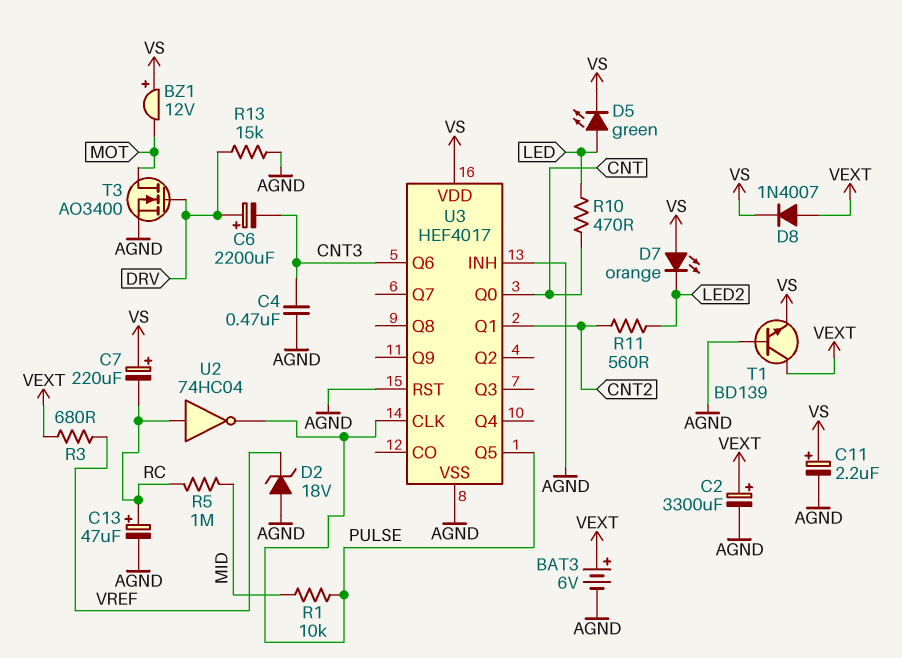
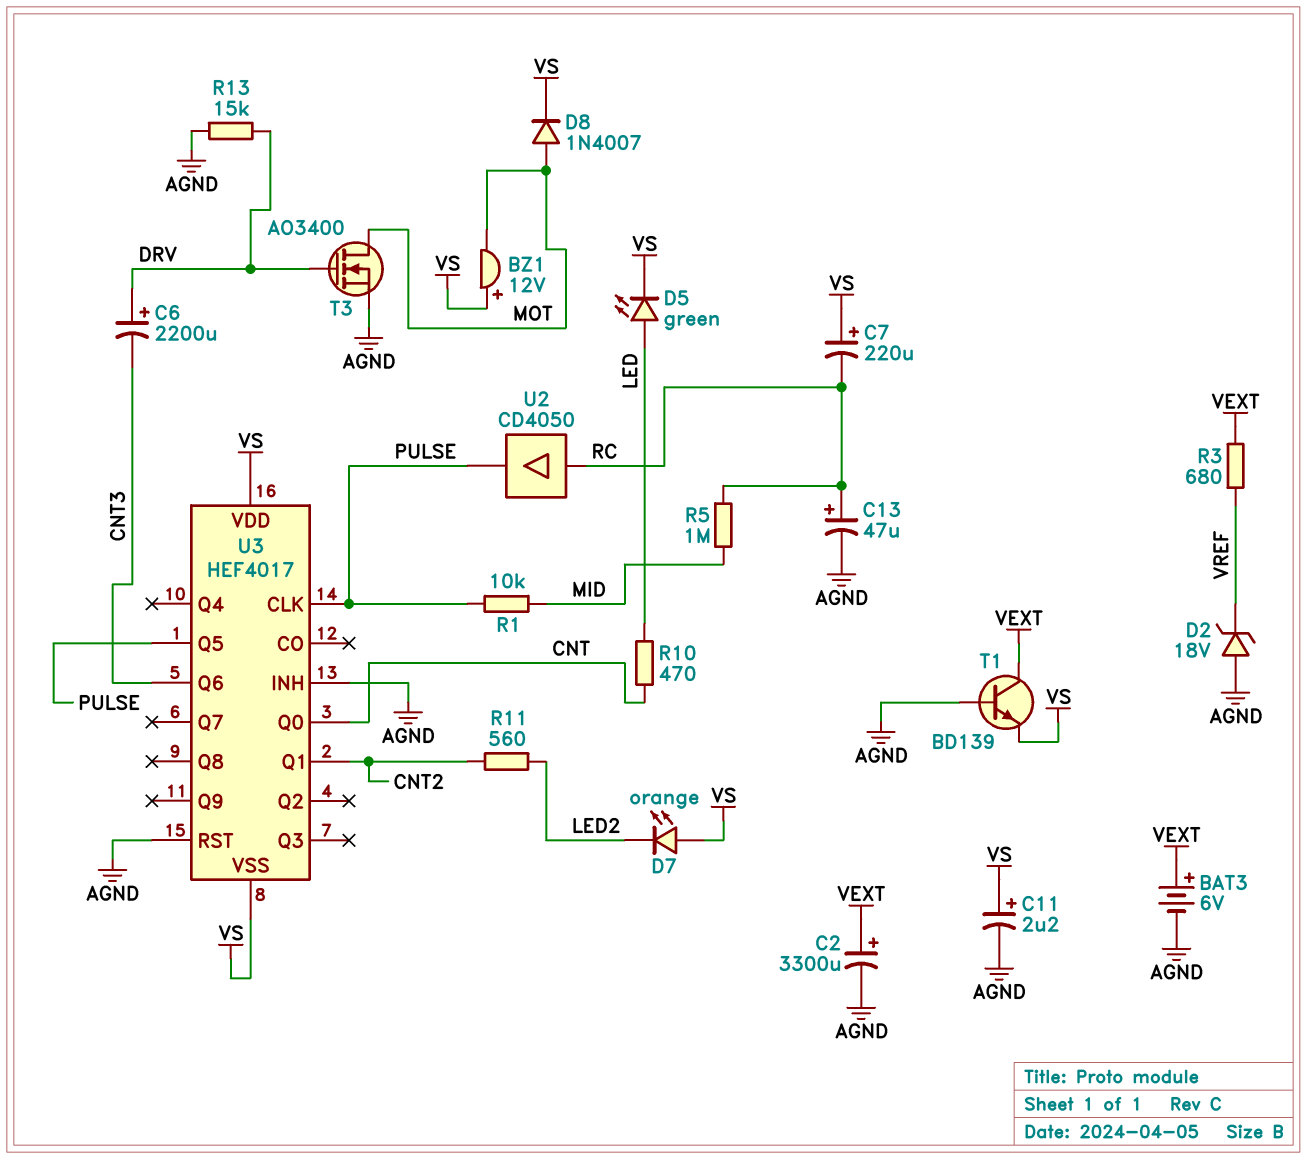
C4: 470nF (AGND, CNT3) -> none
D8: diode 1N4007 (A VEXT, K VS) -> diode 1N4007 (A MOT, K VS)
U2: NOT 74HC04 (in RC, out PULSE) -> buffer CD4050 (in RC, out PULSE)
U3 pin VSS: AGND -> VS

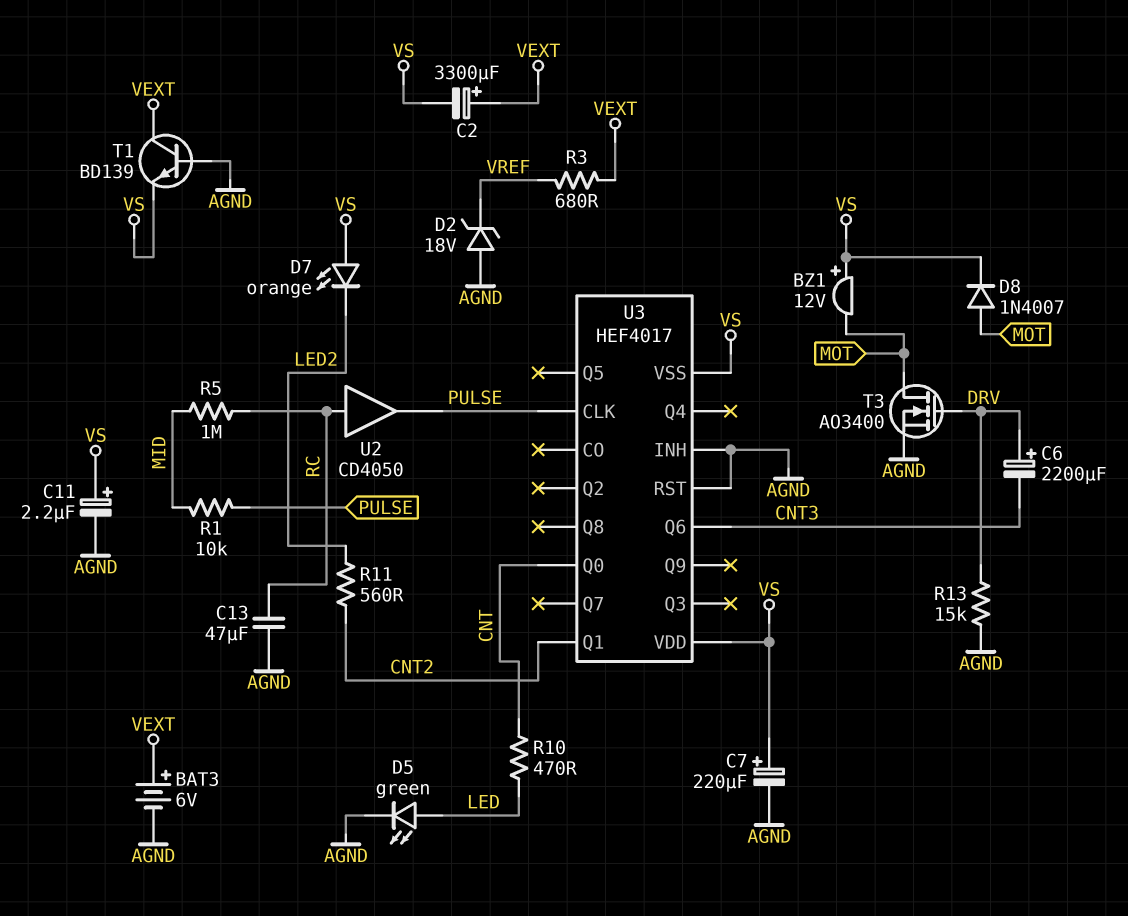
C2: 3300uF (plus VEXT, minus AGND) -> 3300uF (plus VEXT, minus VS)
C7: 220uF (plus VS, minus RC) -> 220uF (plus VS, minus AGND)
C13: 47uF (plus RC, minus AGND) -> 47uF (AGND, RC)
D5: LED green (A LED, K VS) -> LED green (A LED, K AGND)
U3 pin Q5: PULSE -> none

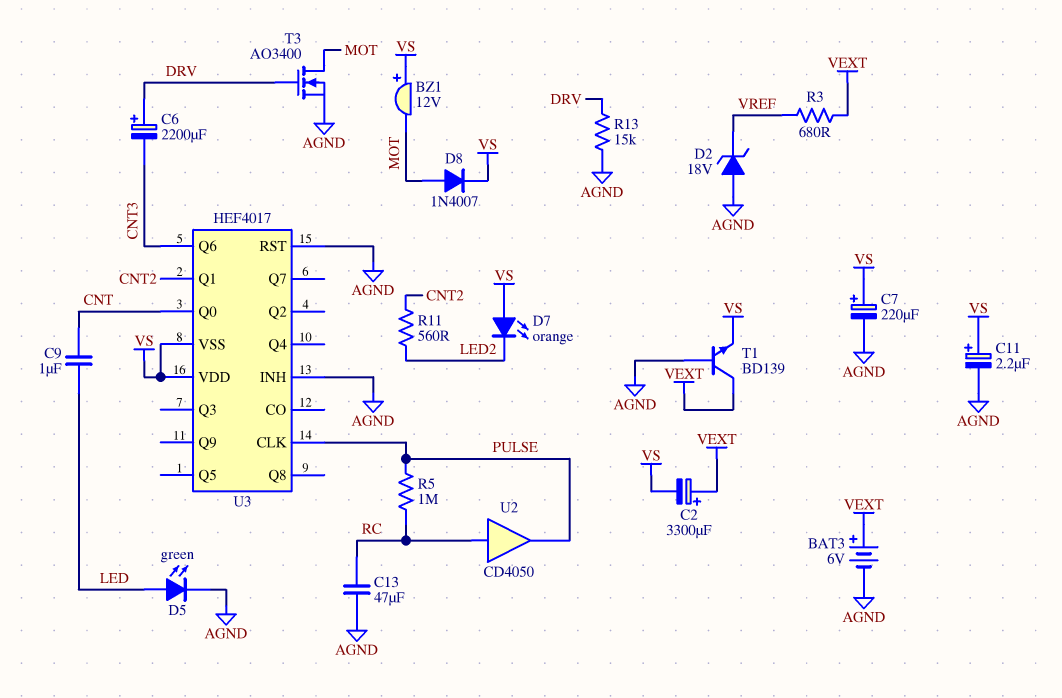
C9: none -> 1uF (CNT, LED)
R1: 10k (MID, PULSE) -> none
R5: 1M (MID, RC) -> 1M (PULSE, RC)
R10: 470 (CNT, LED) -> none

